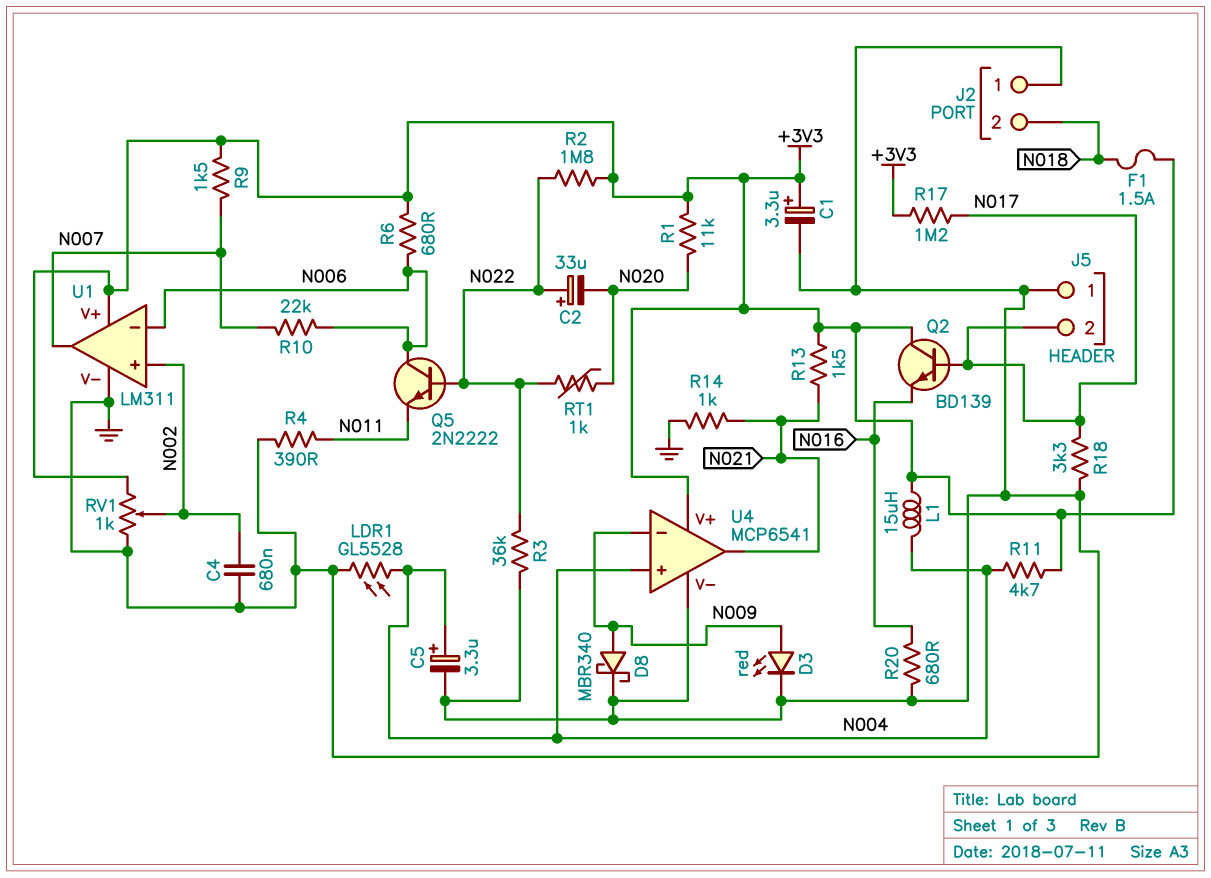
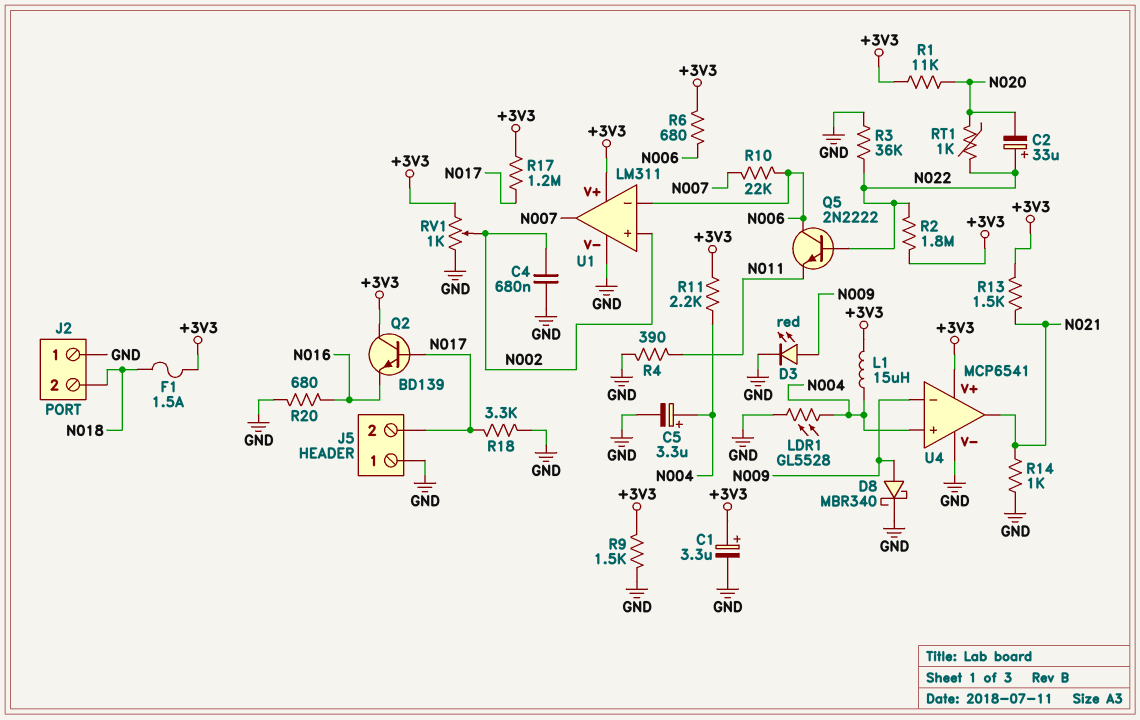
R9: 1.5k (+3V3, N007) -> 1.5k (+3V3, GND)
R11: 4.7k (+3V3, N004) -> 2.2k (+3V3, N004)

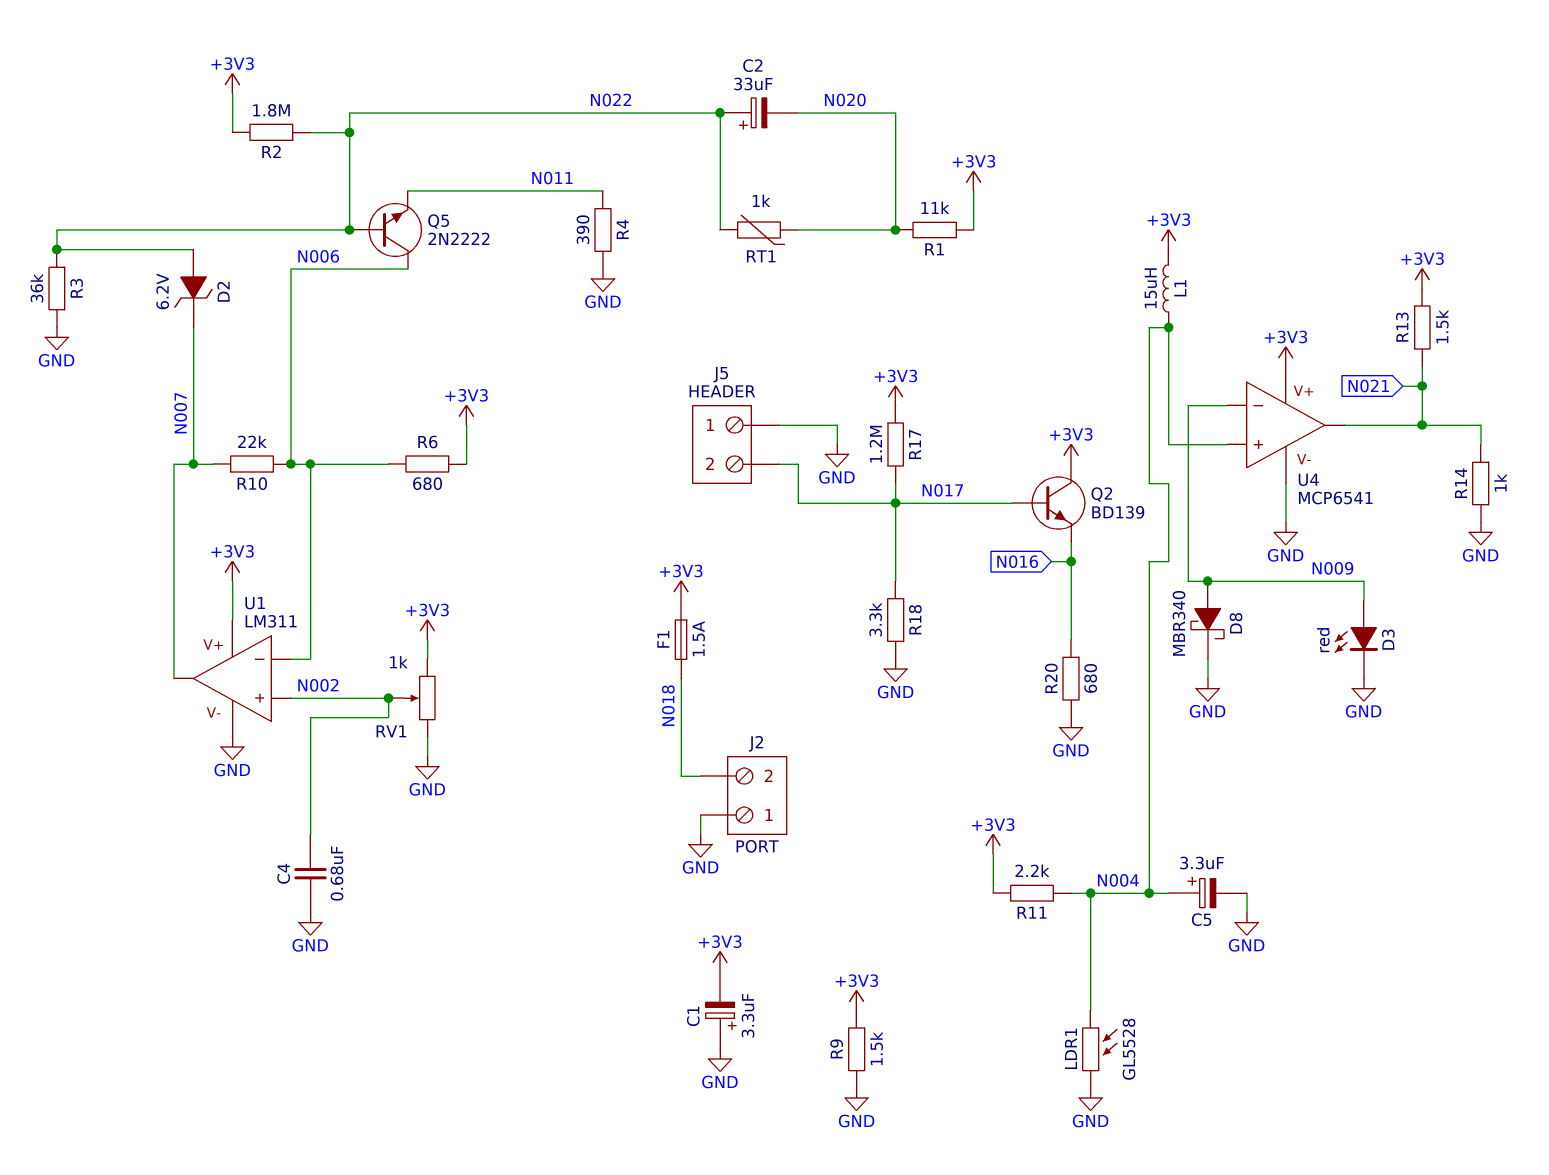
C1: 3.3uF (plus +3V3, minus GND) -> 3.3uF (plus GND, minus +3V3)
D2: none -> zener 6.2V (A N022, K N007)

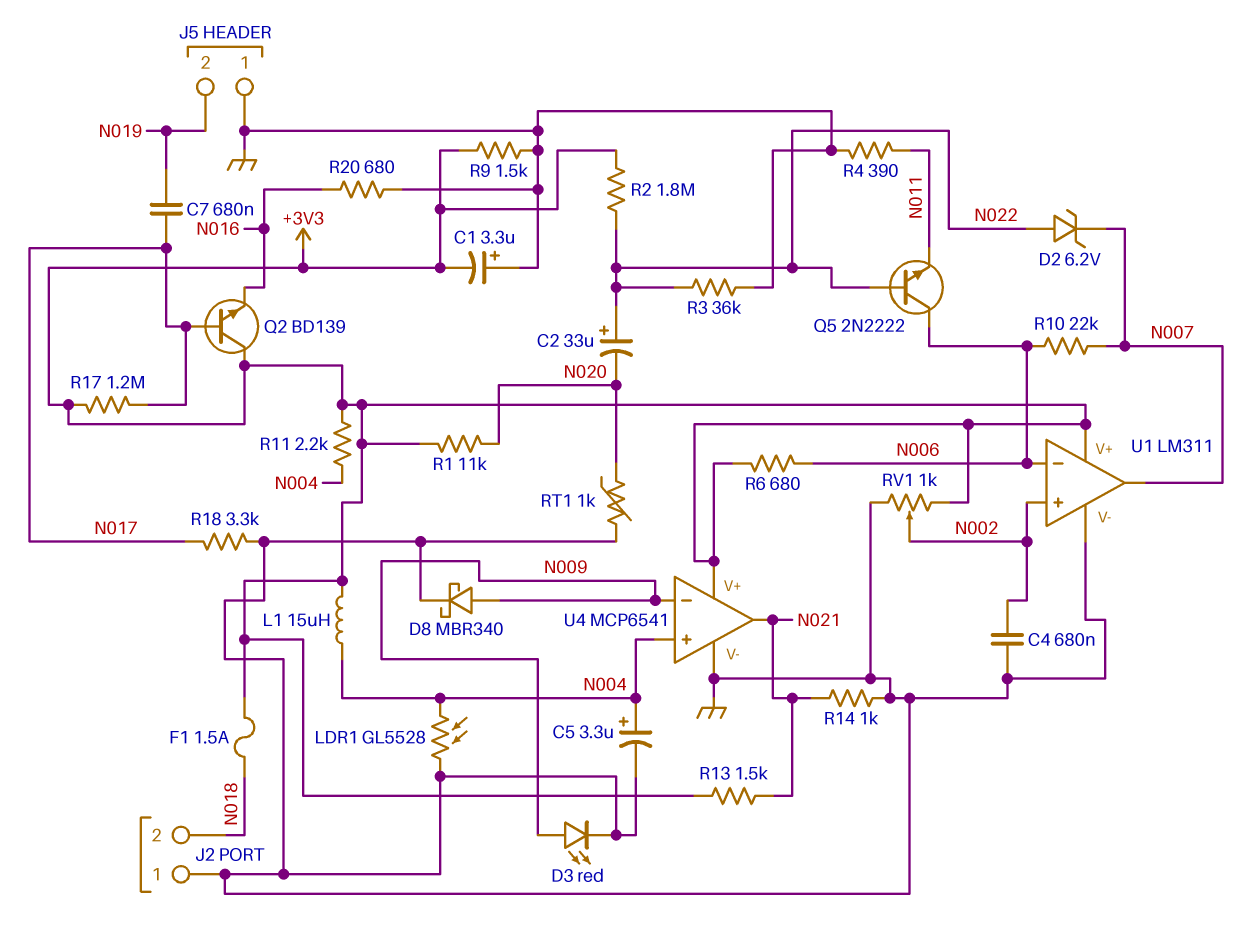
C7: none -> 680nF (N017, N019)
J5 pin 2: N017 -> N019
RT1: 1k (N020, N022) -> 1k (GND, N020)

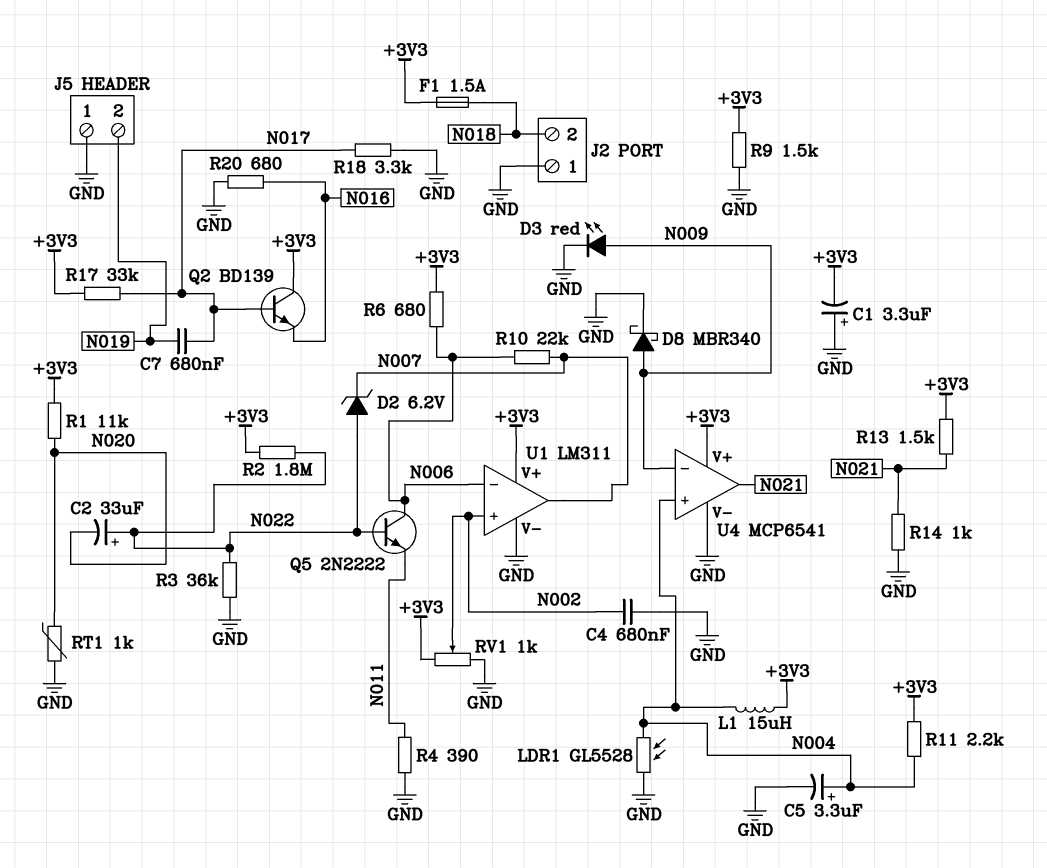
R17: 1.2M (+3V3, N017) -> 33k (+3V3, N017)

